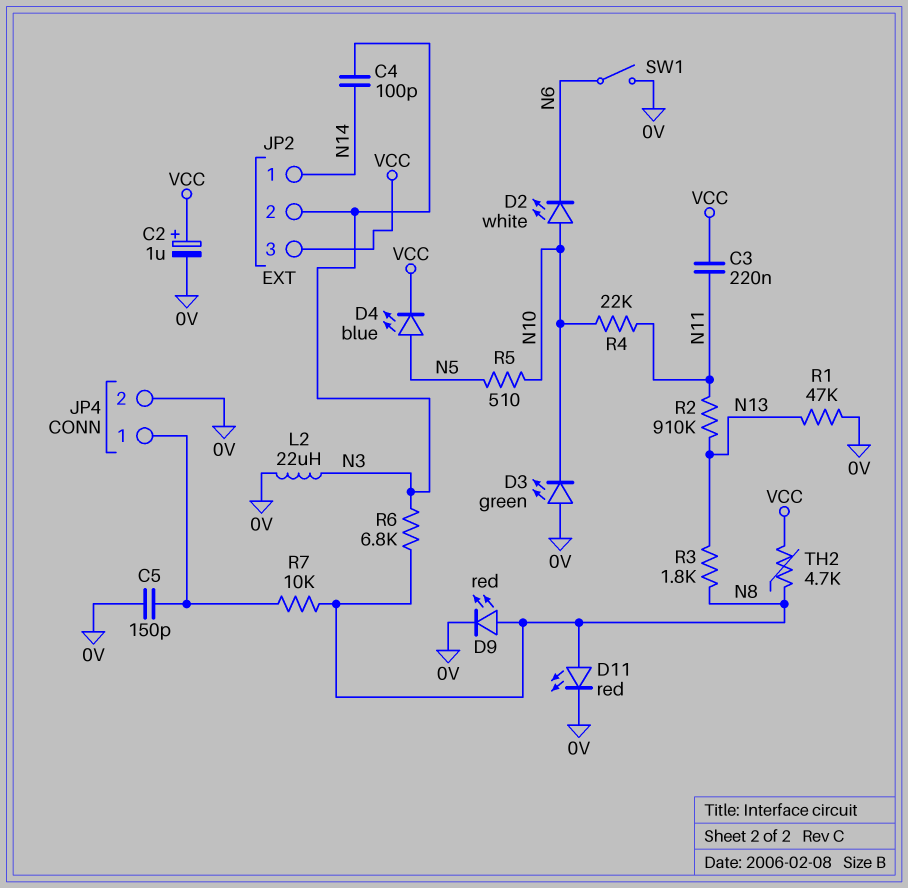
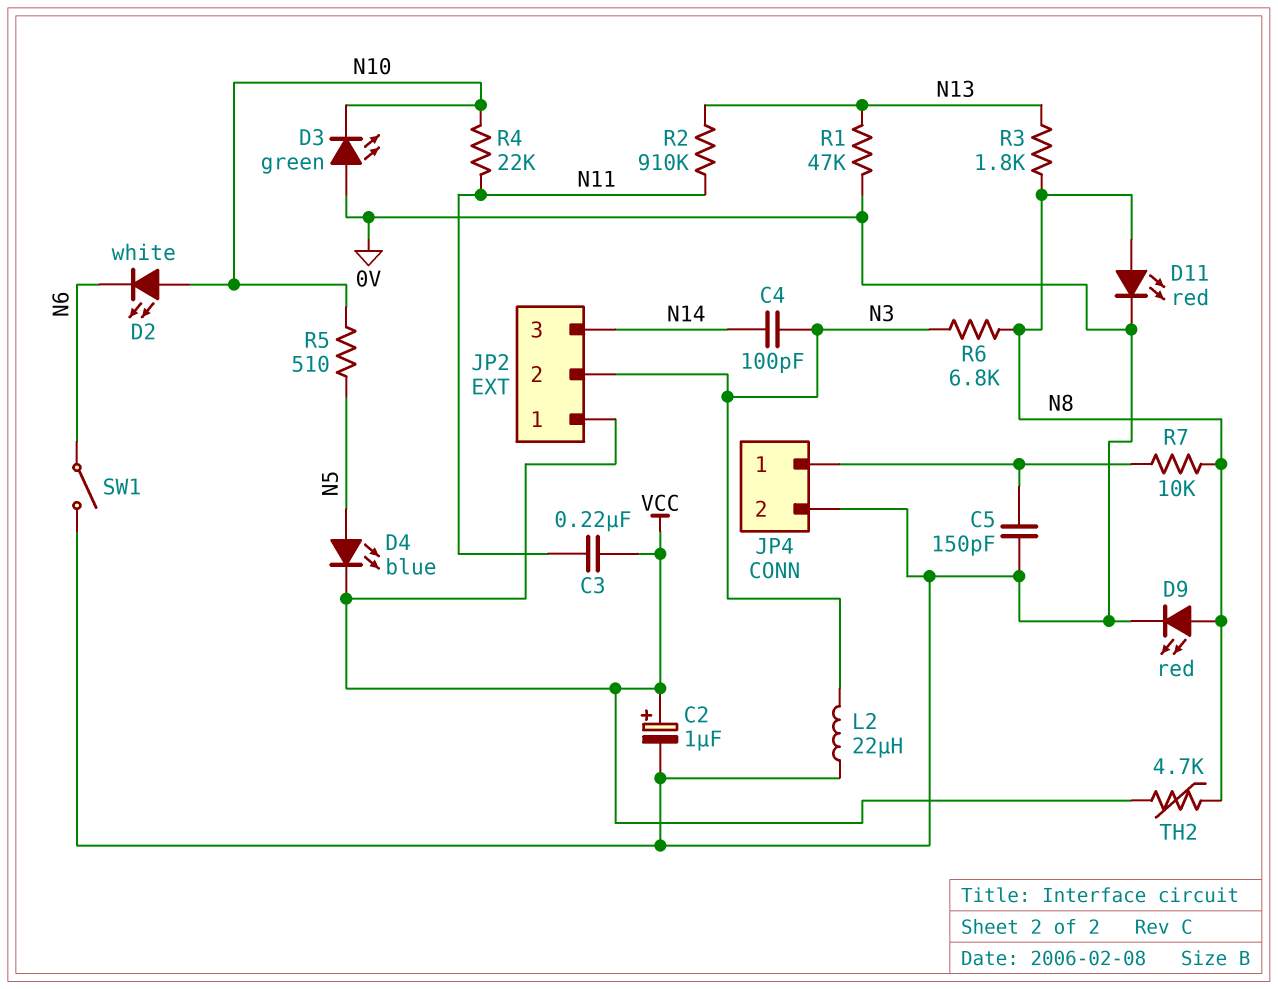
JP2 pin 1: N14 -> VCC
JP2 pin 3: VCC -> N14

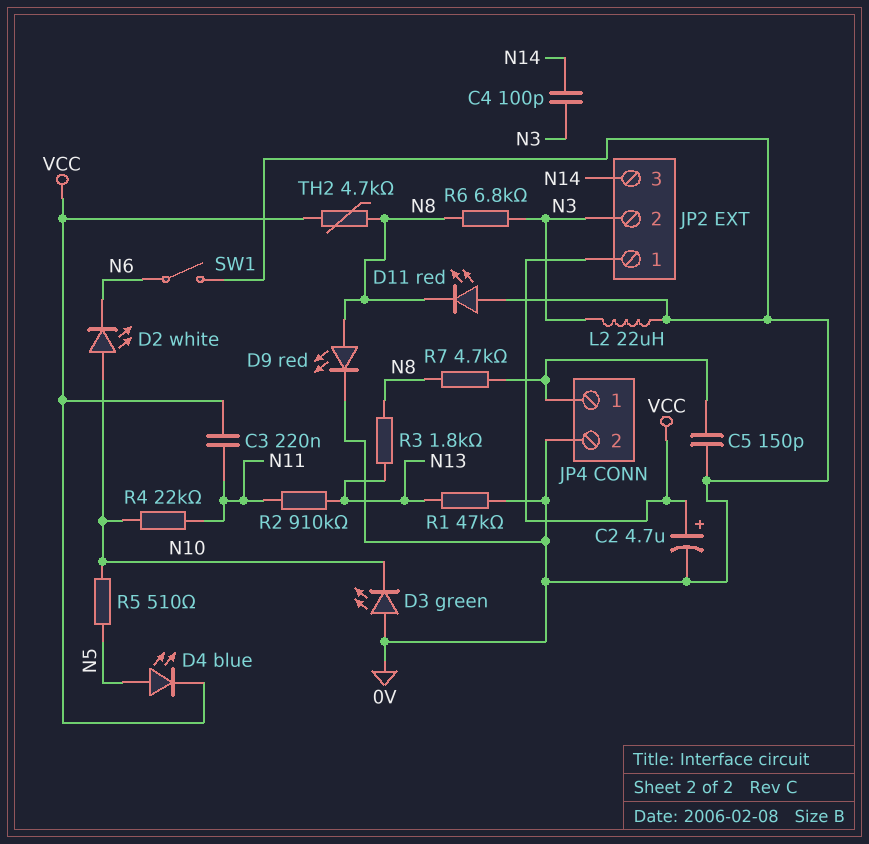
C2: 1uF (plus VCC, minus 0V) -> 4.7uF (plus VCC, minus 0V)
D11: LED red (A N8, K 0V) -> LED red (A 0V, K N8)
R7: 10k (JP4/1, N8) -> 4.7k (JP4/1, N8)

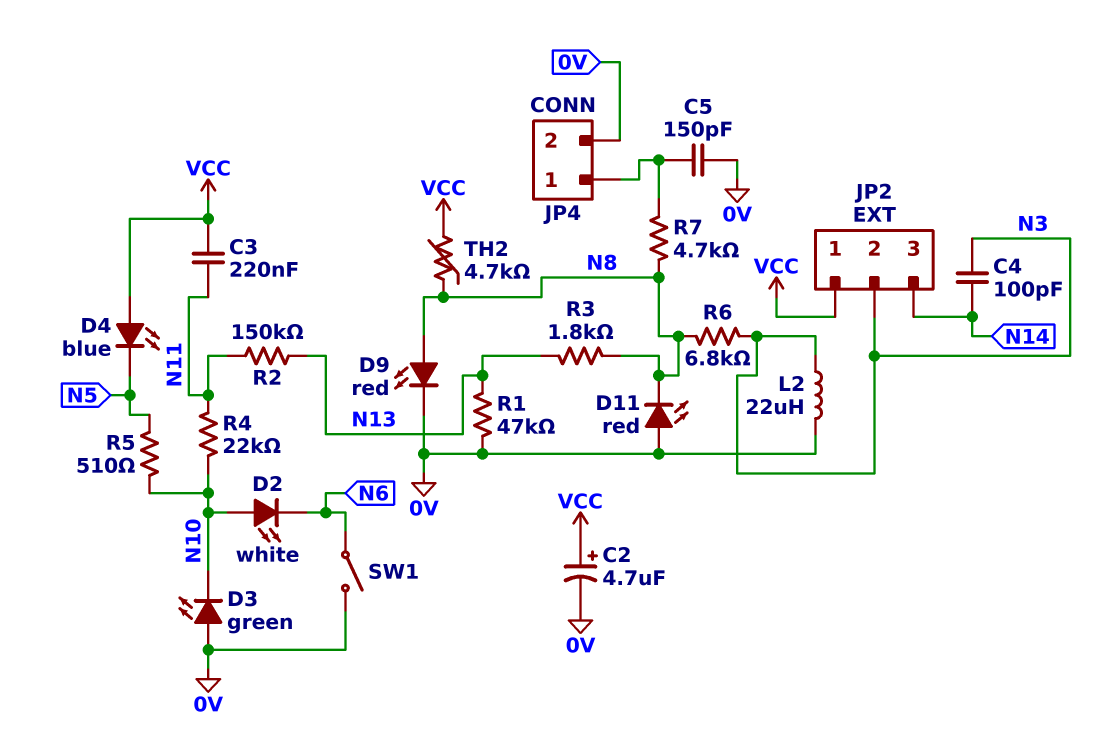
D4: LED blue (A N5, K VCC) -> LED blue (A VCC, K N5)
R2: 910k (N11, N13) -> 150k (N11, N13)

